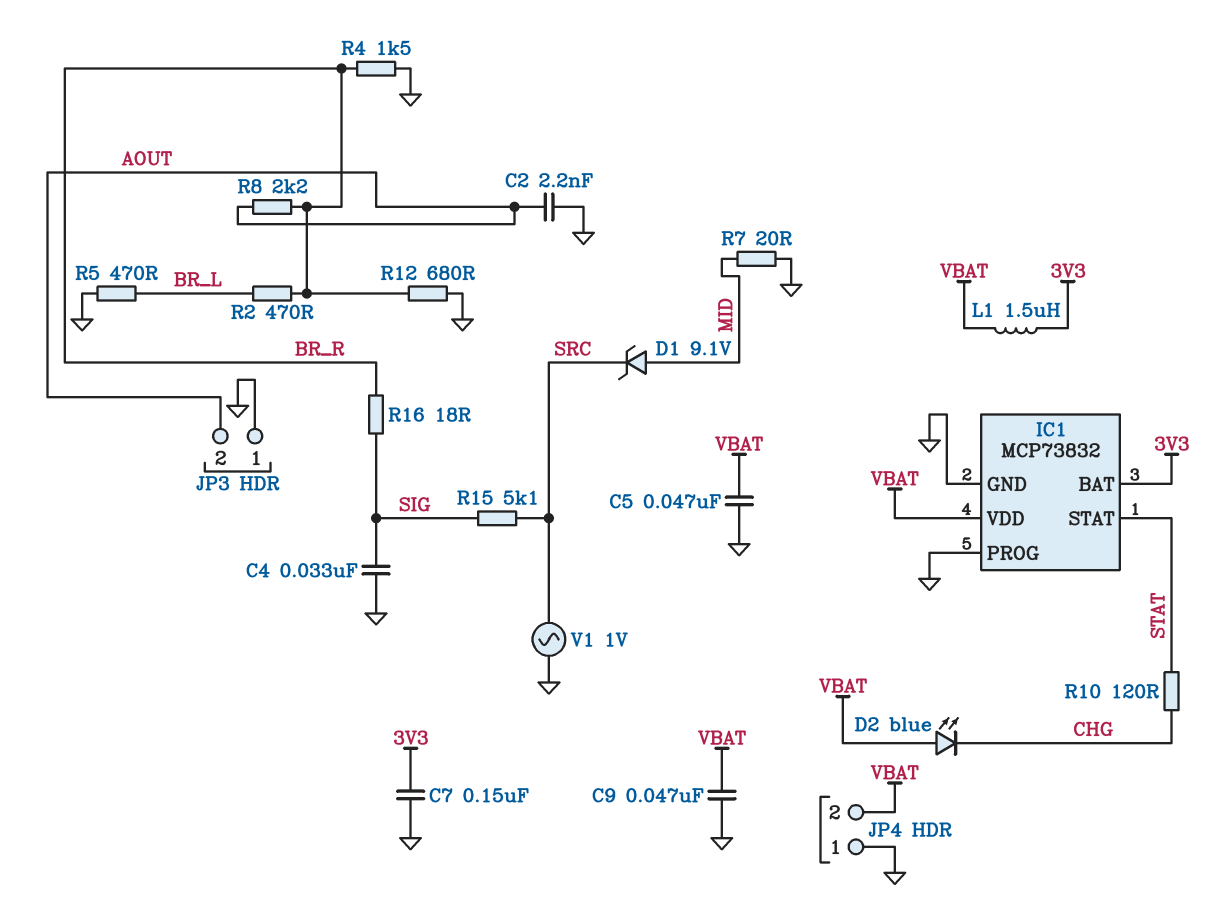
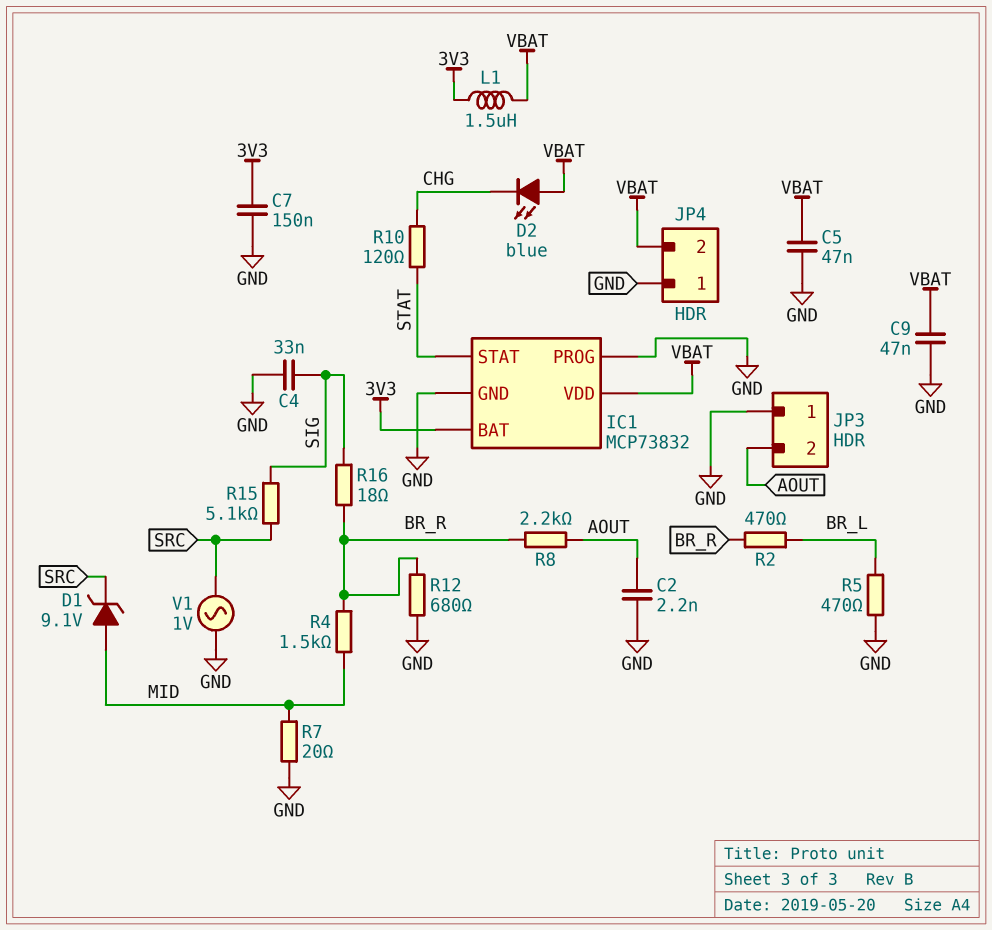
R4: 1.5k (BR_R, GND) -> 1.5k (BR_R, MID)

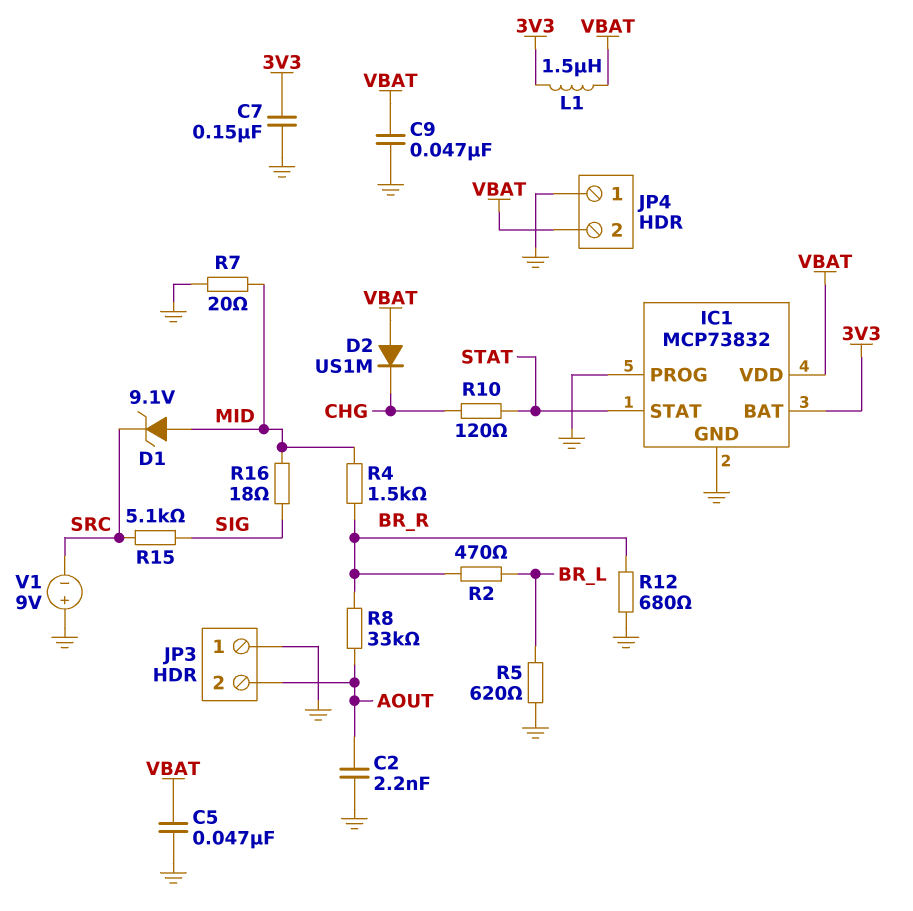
C4: 33nF (GND, SIG) -> none
D2: LED blue (A VBAT, K CHG) -> diode US1M (A VBAT, K CHG)
R5: 470 (BR_L, GND) -> 620 (BR_L, GND)
R8: 2.2k (AOUT, BR_R) -> 33k (AOUT, BR_R)
R16: 18 (BR_R, SIG) -> 18 (MID, SIG)
V1: AC 1V (GND, SRC) -> 9V (plus GND, minus SRC)

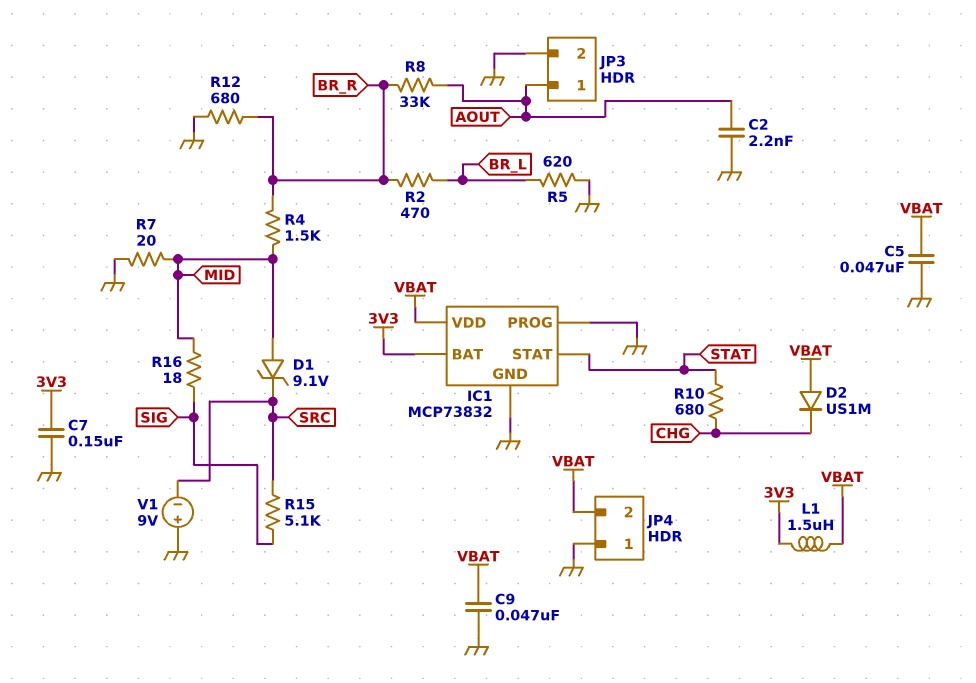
JP3 pin 1: GND -> AOUT
JP3 pin 2: AOUT -> GND
R10: 120 (CHG, STAT) -> 680 (CHG, STAT)

